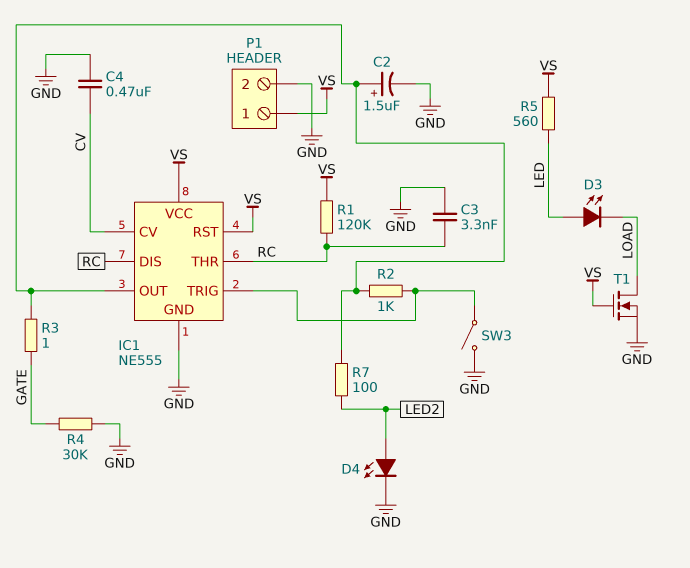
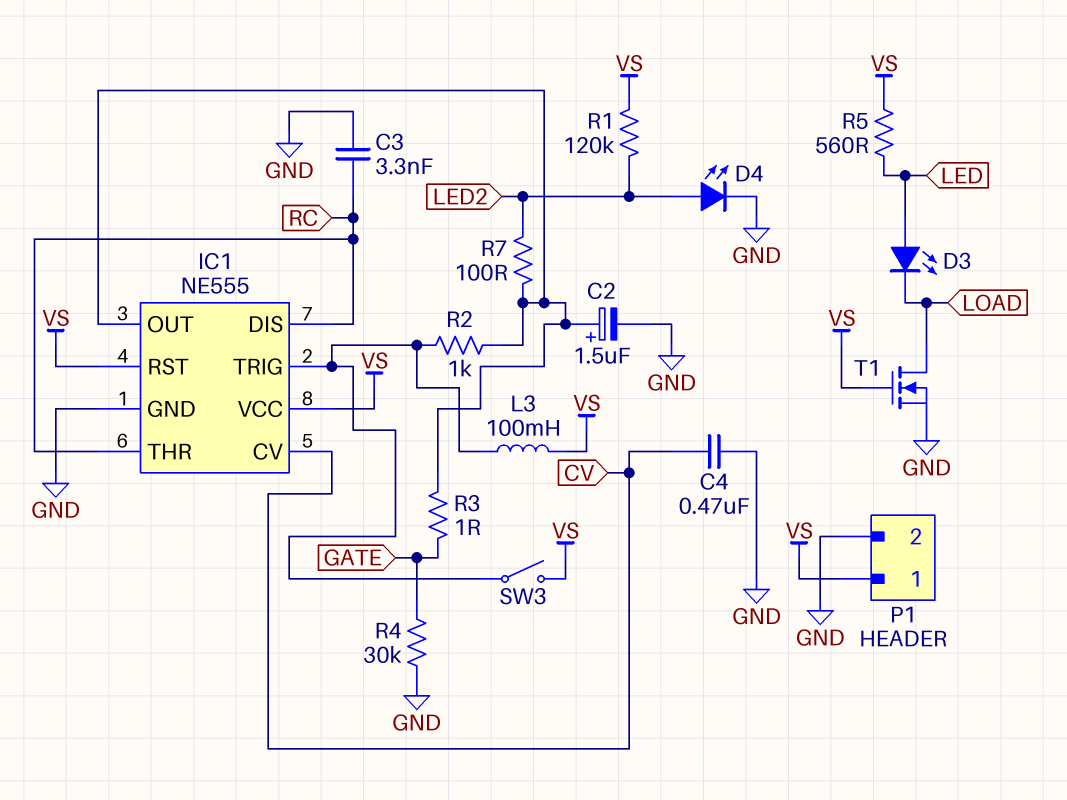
L3: none -> 100mH (IC1/TRIG, VS)
R1: 120k (RC, VS) -> 120k (LED2, VS)
SW3: switch (GND, IC1/TRIG) -> switch (IC1/TRIG, VS)

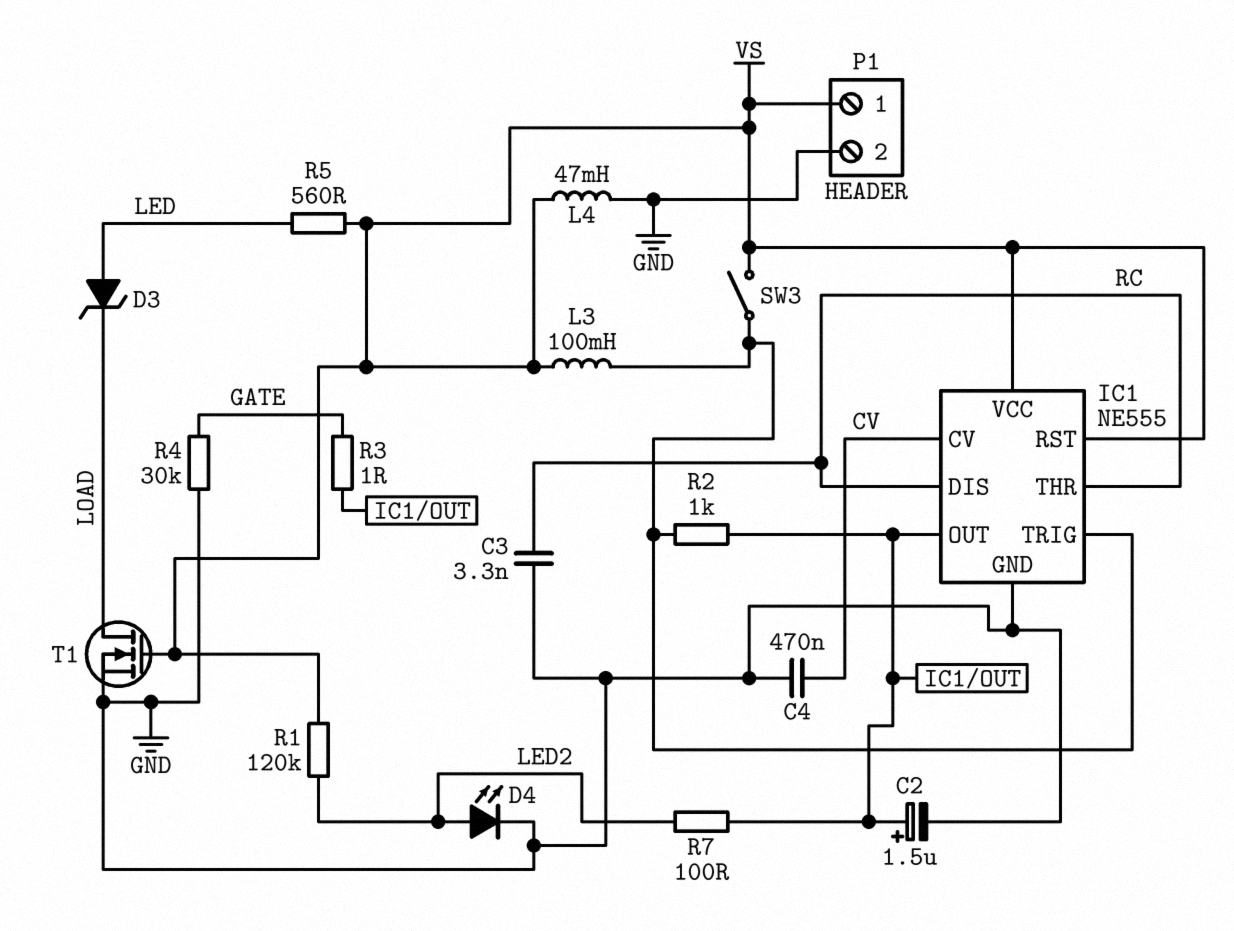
D3: LED (A LED, K LOAD) -> zener (A LED, K LOAD)
L4: none -> 47mH (GND, VS)

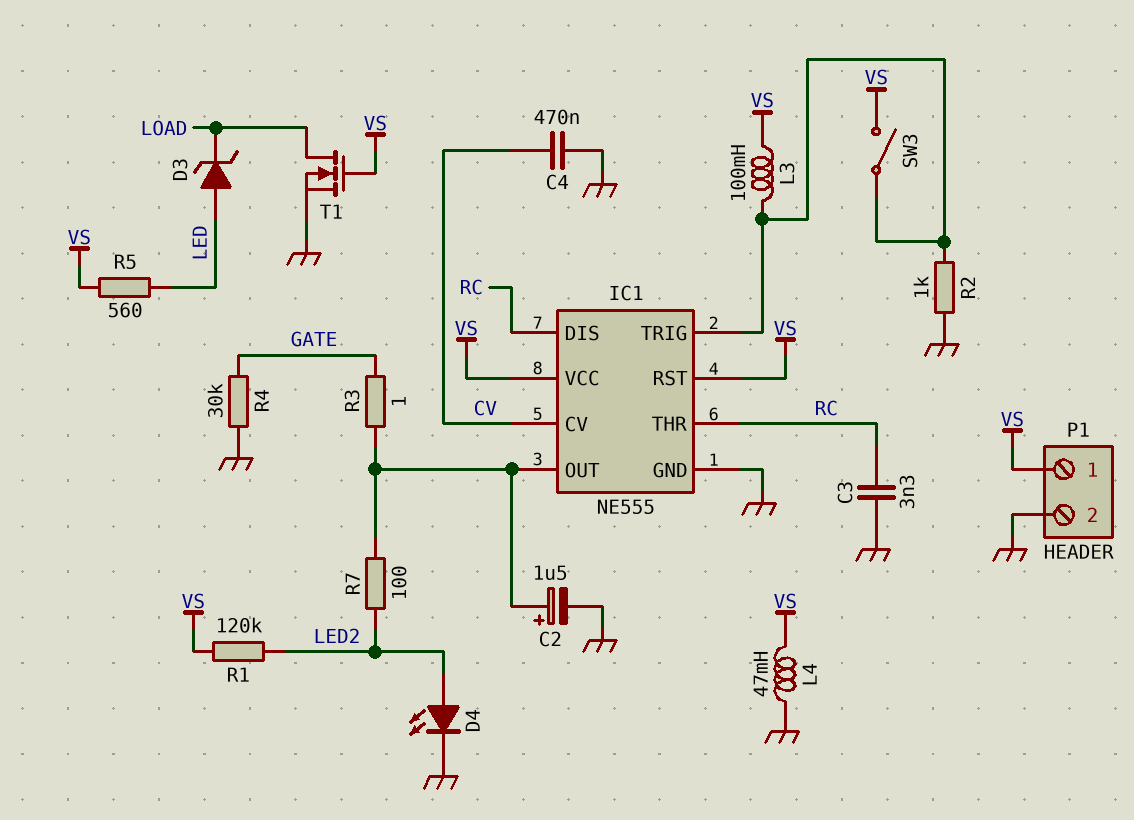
R2: 1k (IC1/OUT, IC1/TRIG) -> 1k (GND, IC1/TRIG)

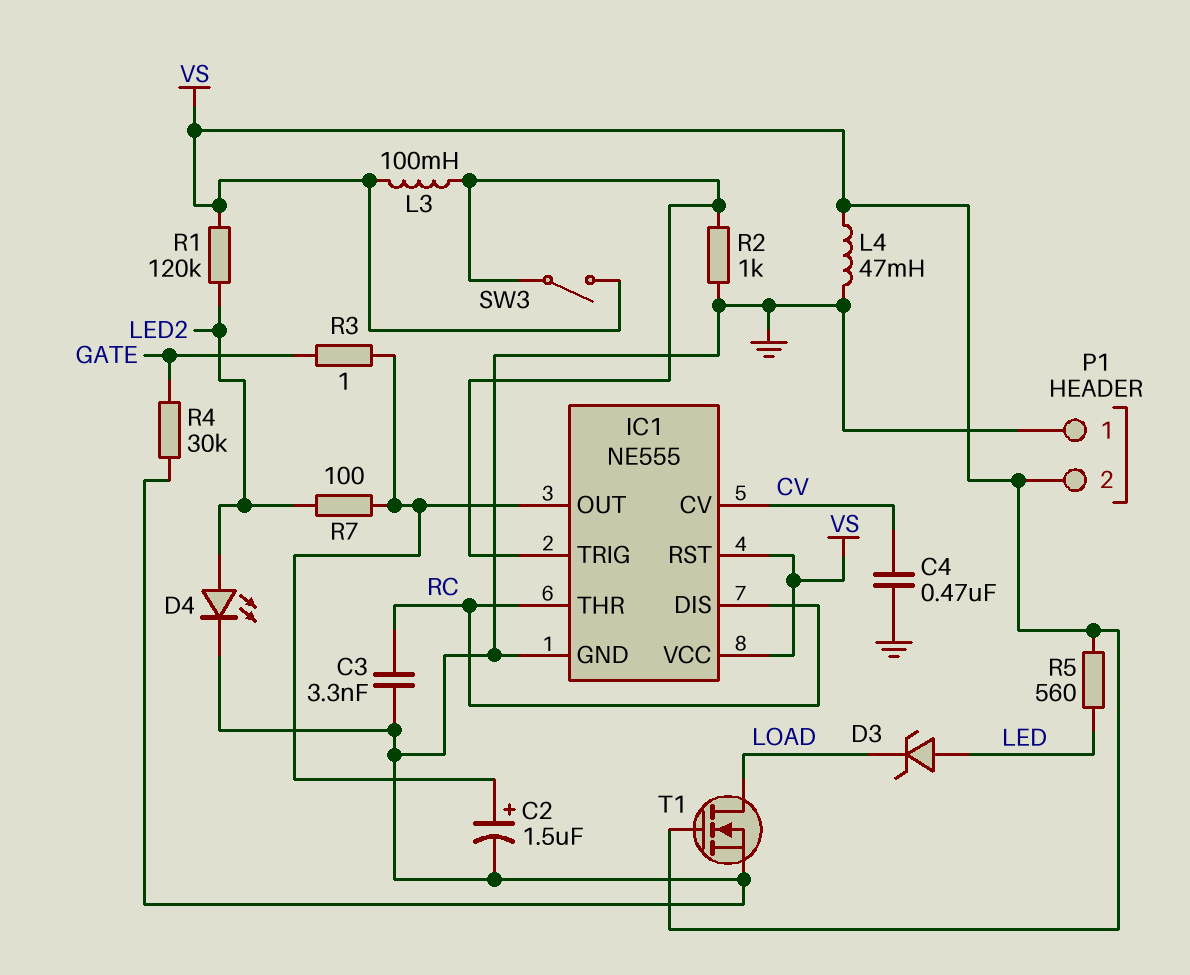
P1 pin 1: VS -> GND
P1 pin 2: GND -> VS

